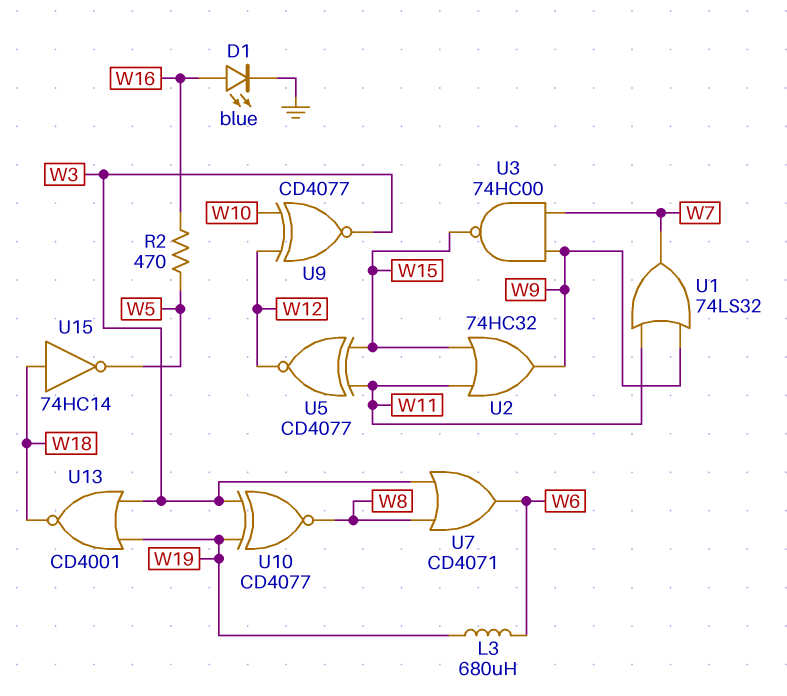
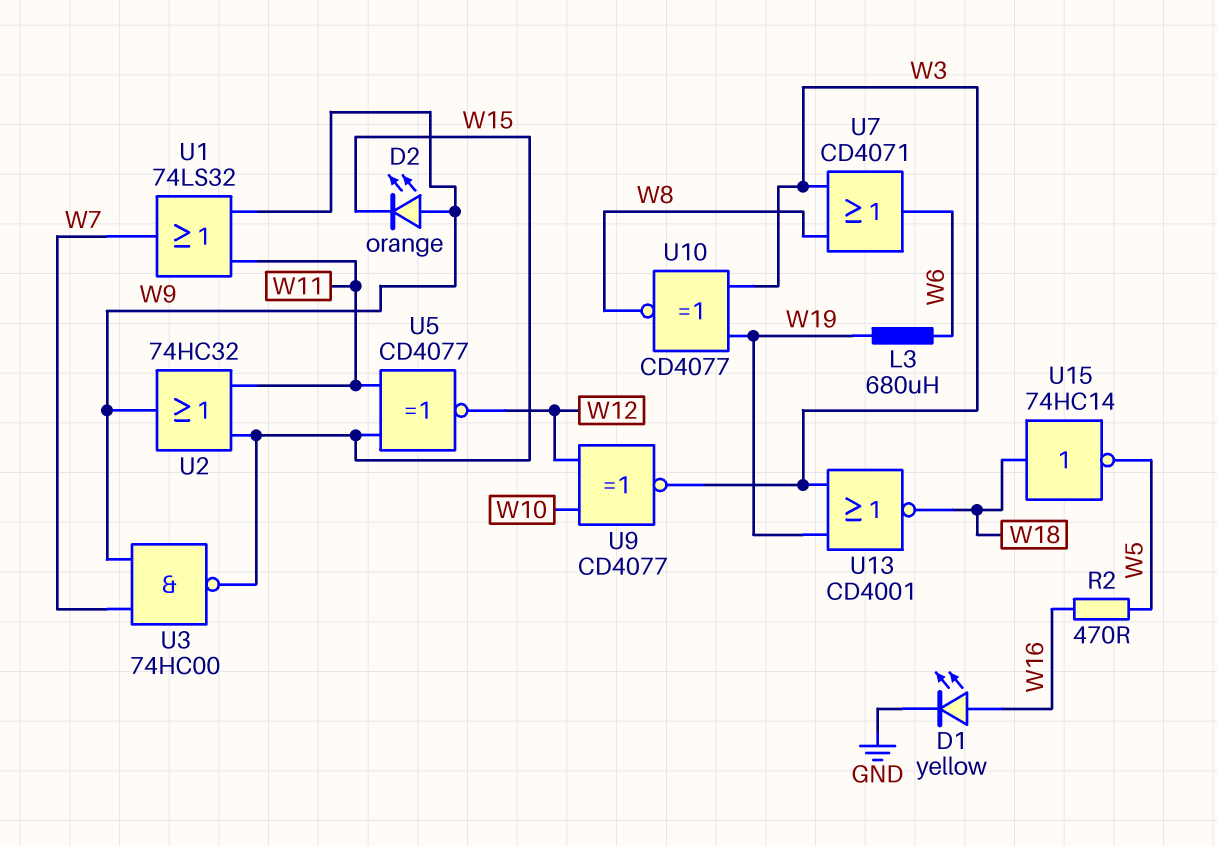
D1: LED blue (A W16, K GND) -> LED yellow (A W16, K GND)
D2: none -> LED orange (A W9, K W15)

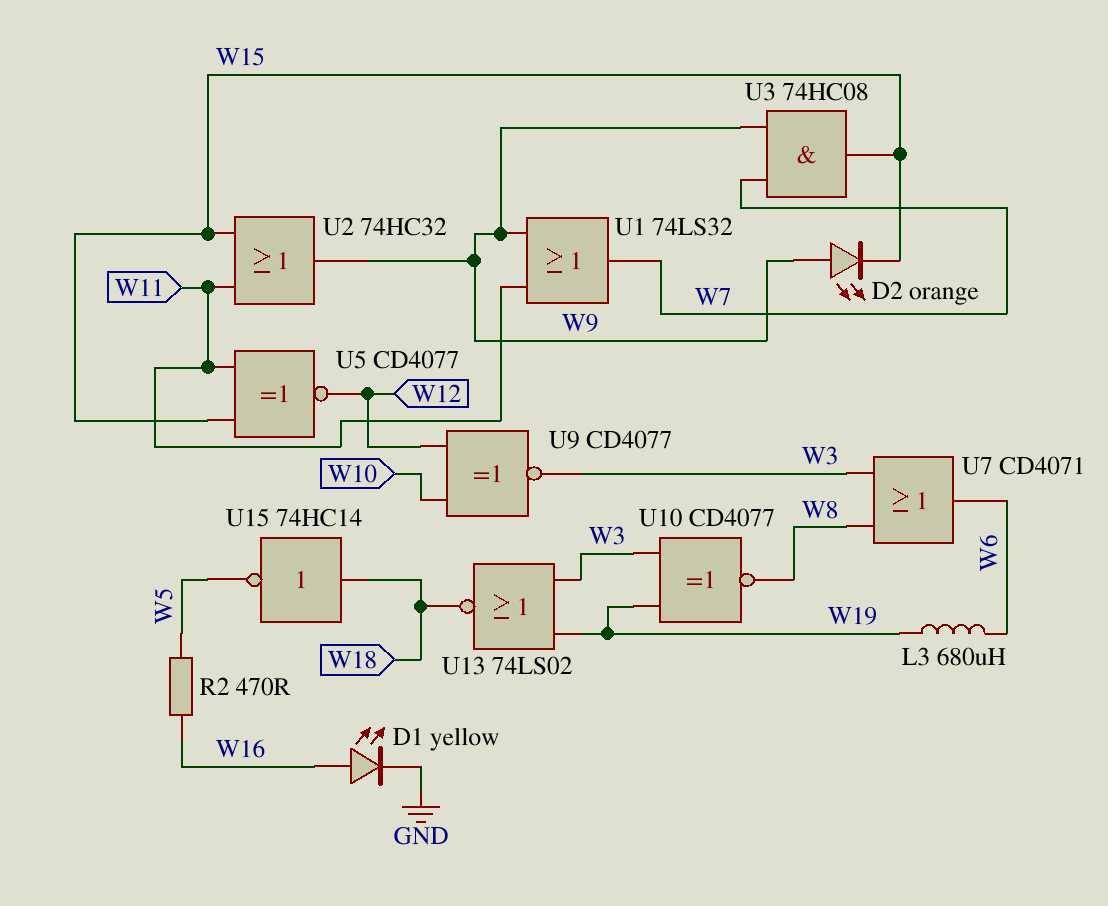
U3: NAND 74HC00 (in W7, in W9, out W15) -> AND 74HC08 (in W7, in W9, out W15)
U13: NOR CD4001 (in W3, in W19, out W18) -> NOR 74LS02 (in W3, in W19, out W18)

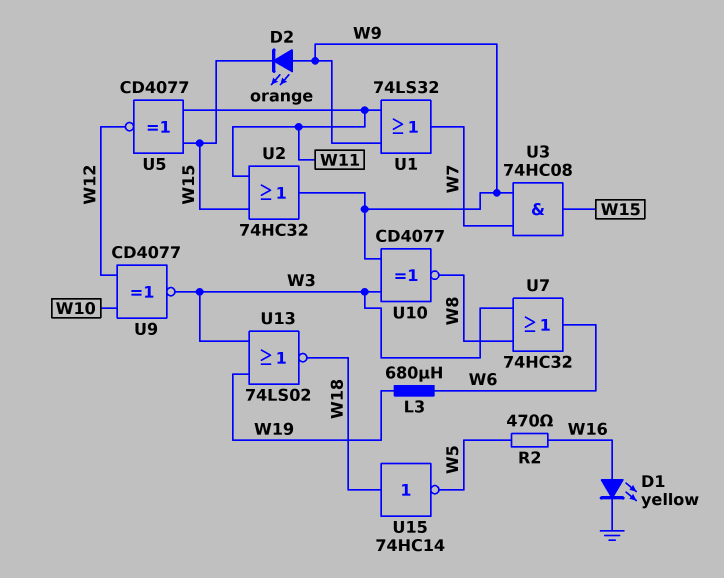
U7: OR CD4071 (in W3, in W8, out W6) -> OR 74HC32 (in W3, in W8, out W6)
U10: XNOR CD4077 (in W3, in W19, out W8) -> XNOR CD4077 (in W3, in W9, out W8)

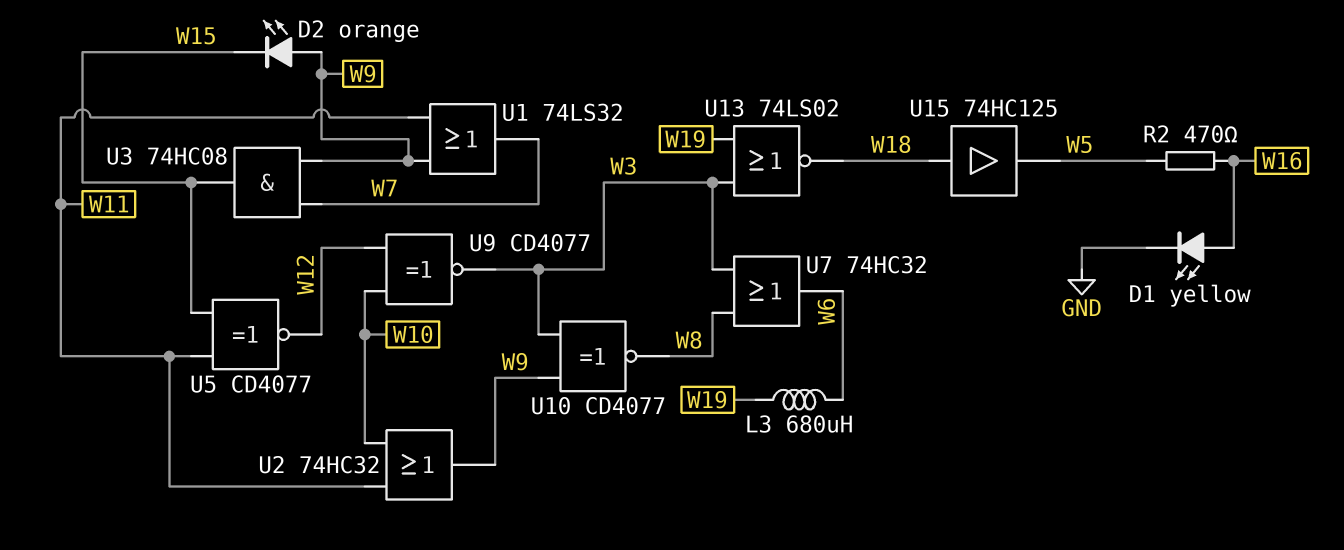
U2: OR 74HC32 (in W11, in W15, out W9) -> OR 74HC32 (in W10, in W11, out W9)
U15: NOT 74HC14 (in W18, out W5) -> buffer 74HC125 (in W18, out W5)

